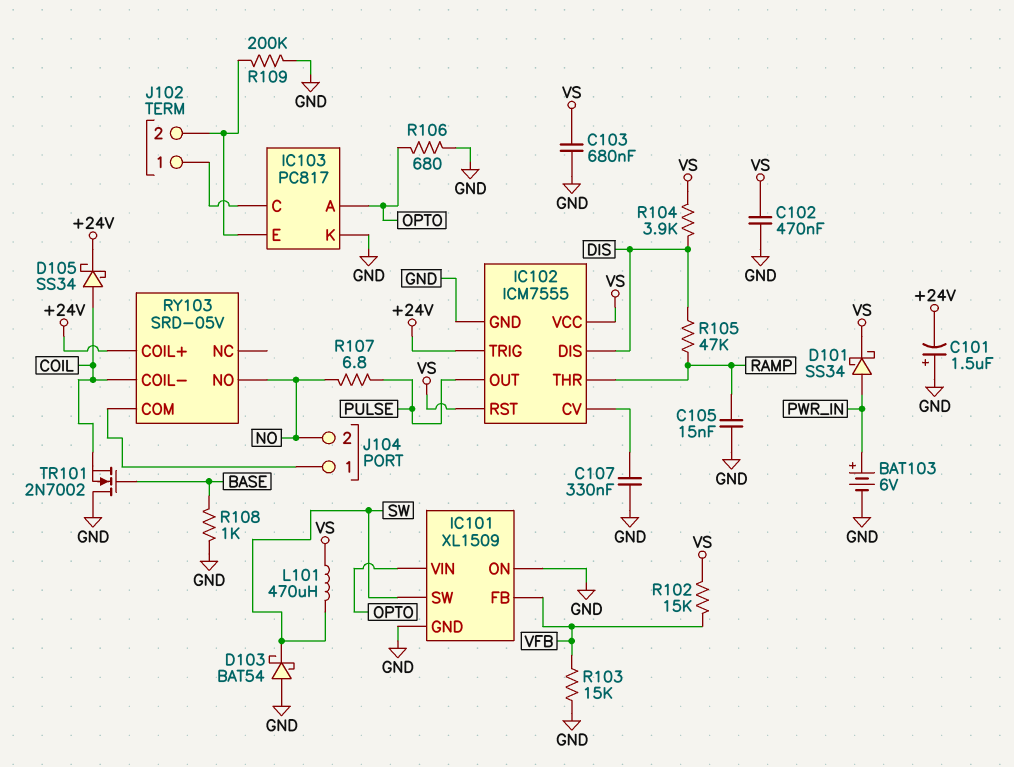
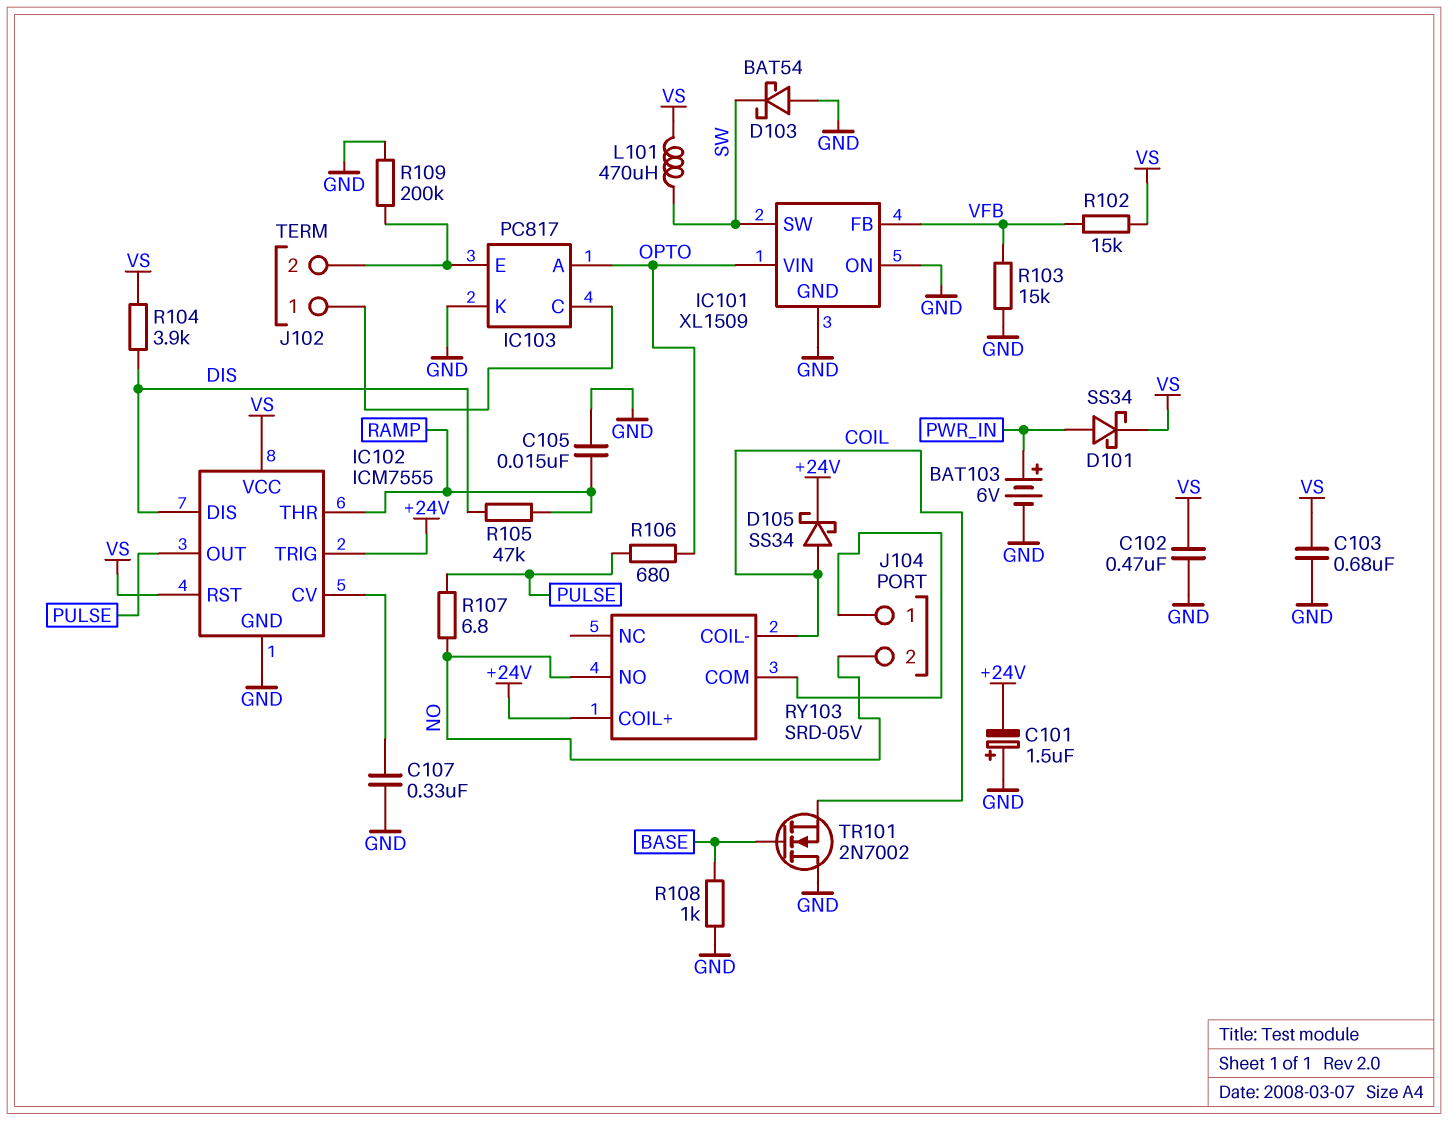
R106: 680 (GND, OPTO) -> 680 (OPTO, PULSE)

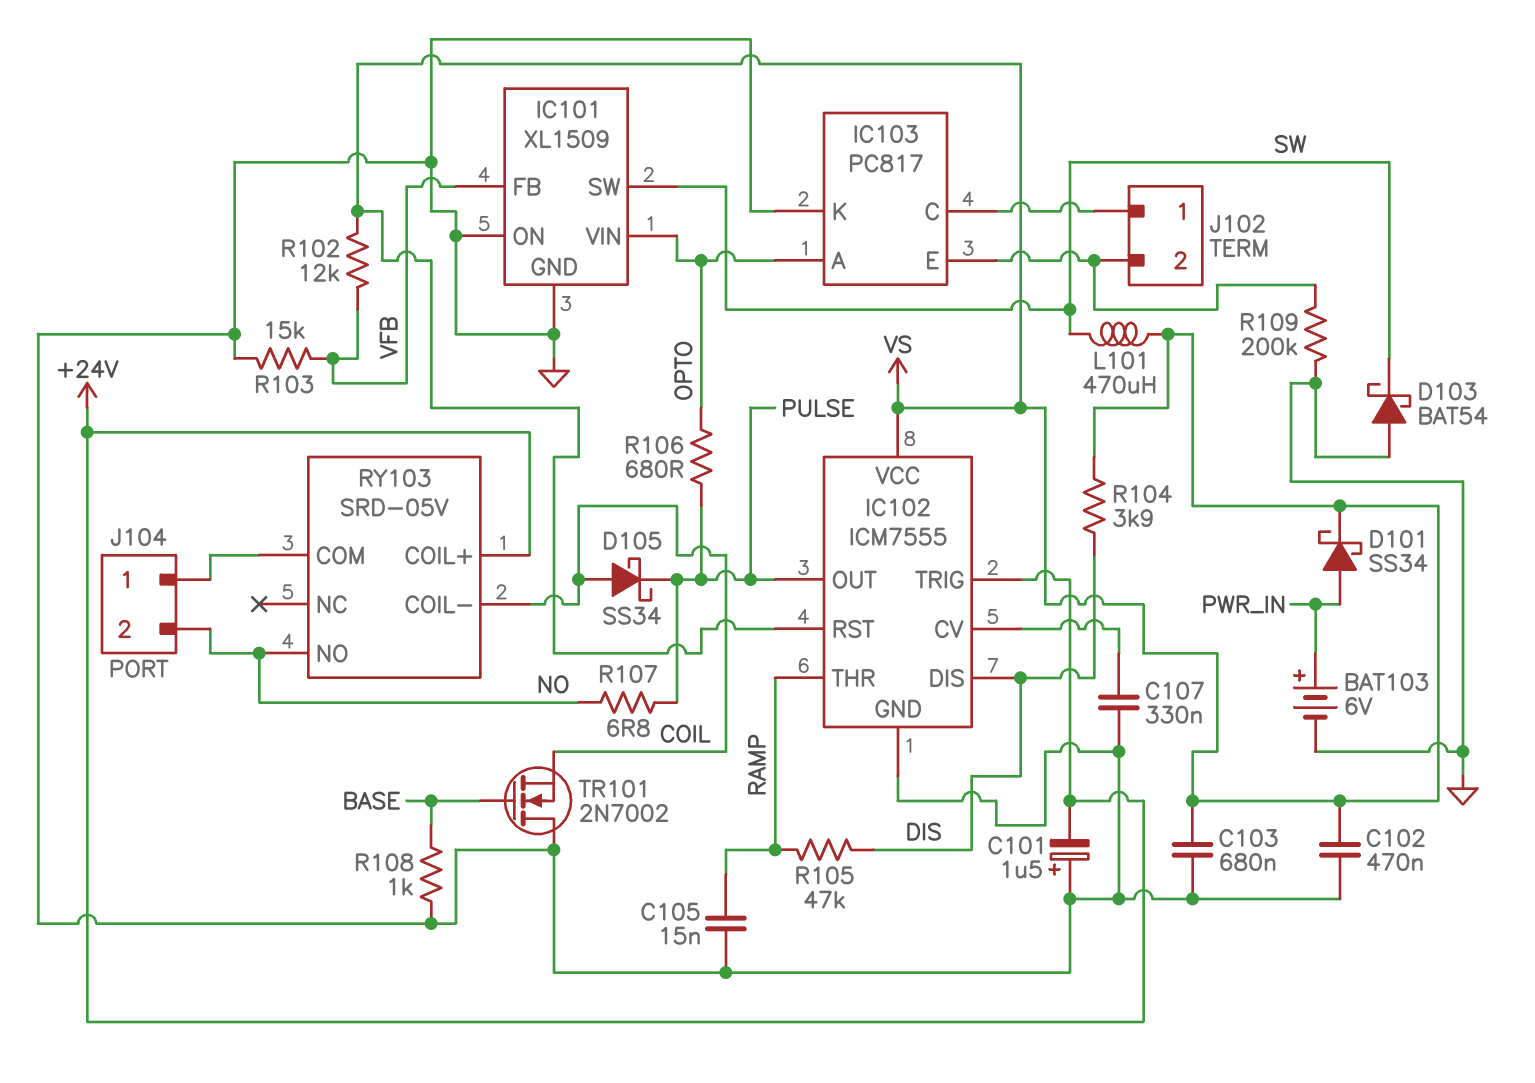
D105: schottky SS34 (A COIL, K +24V) -> schottky SS34 (A COIL, K PULSE)
R102: 15k (VFB, VS) -> 12k (VFB, VS)

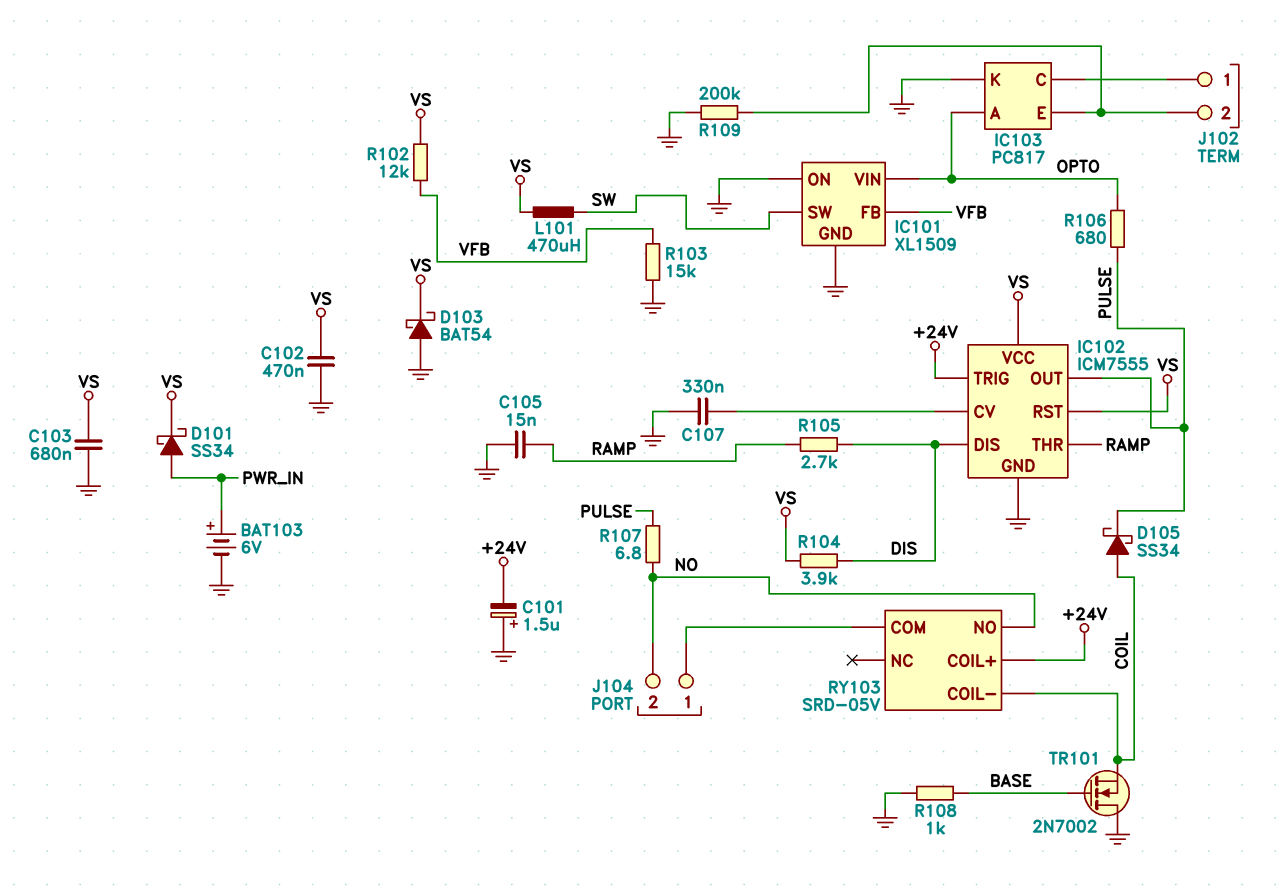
D103: schottky BAT54 (A GND, K SW) -> schottky BAT54 (A GND, K VS)
R105: 47k (DIS, RAMP) -> 2.7k (DIS, RAMP)

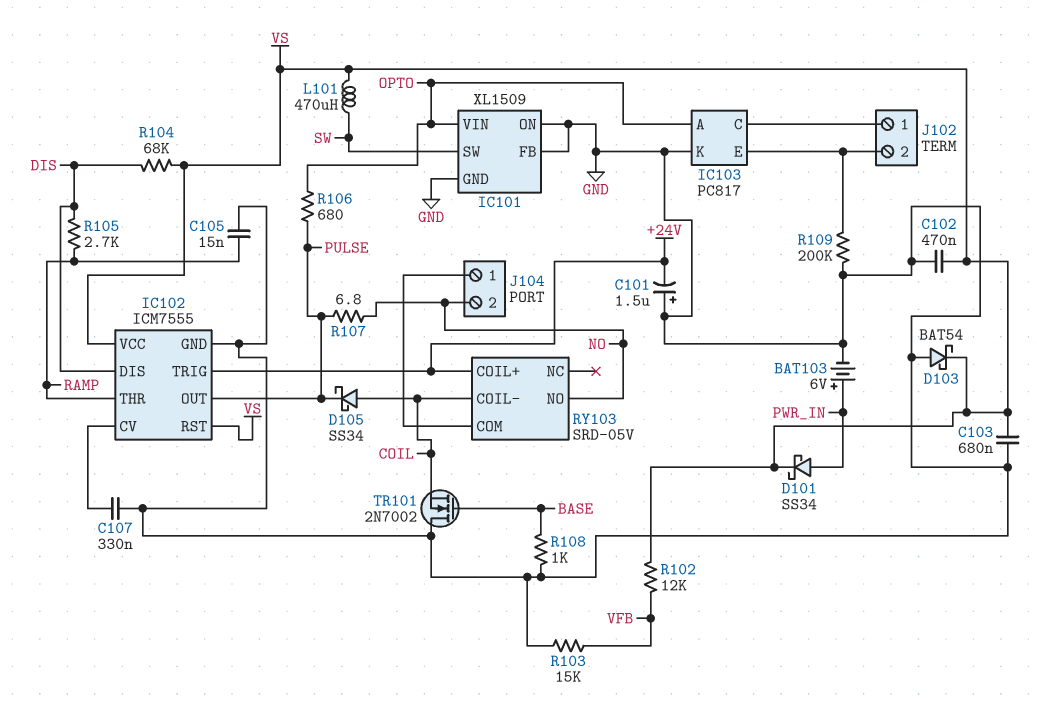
IC101 pin FB: VFB -> GND
R104: 3.9k (DIS, VS) -> 68k (DIS, VS)

